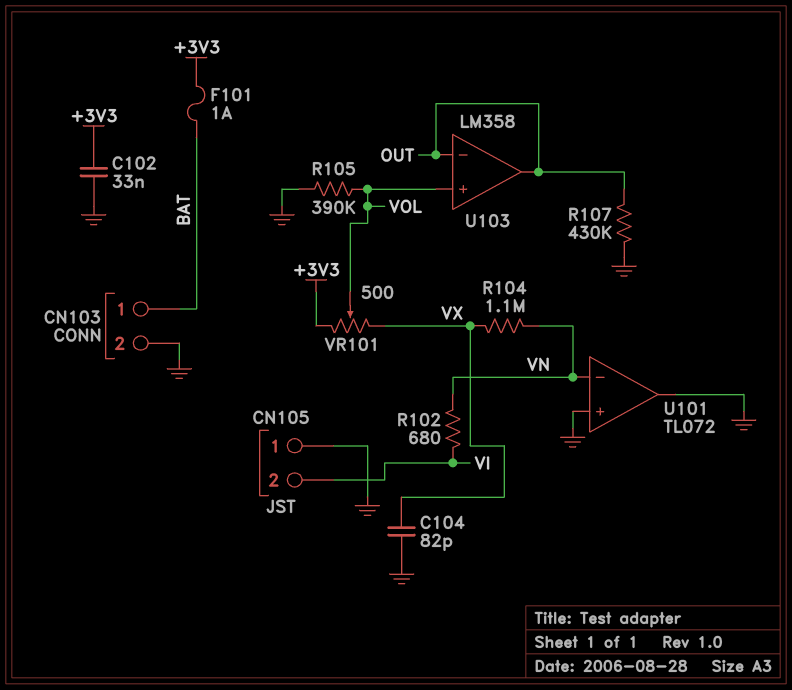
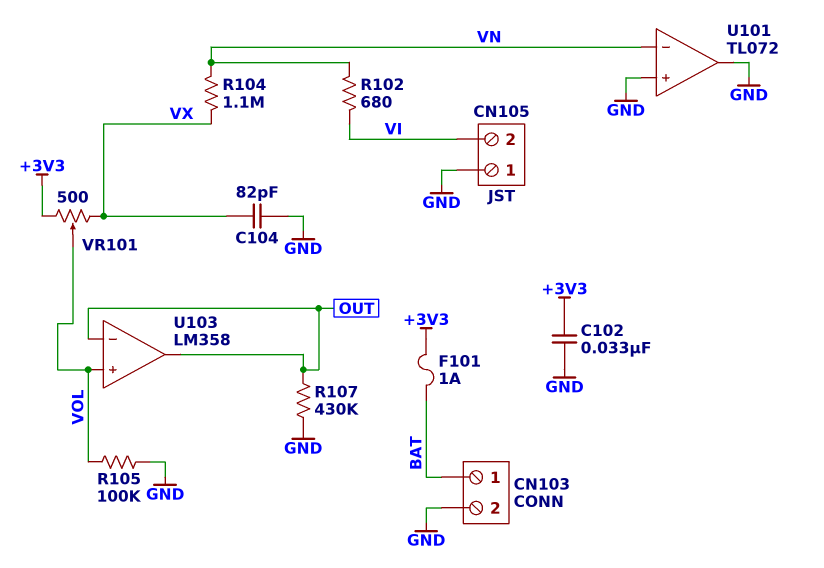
R105: 390k (GND, VOL) -> 100k (GND, VOL)

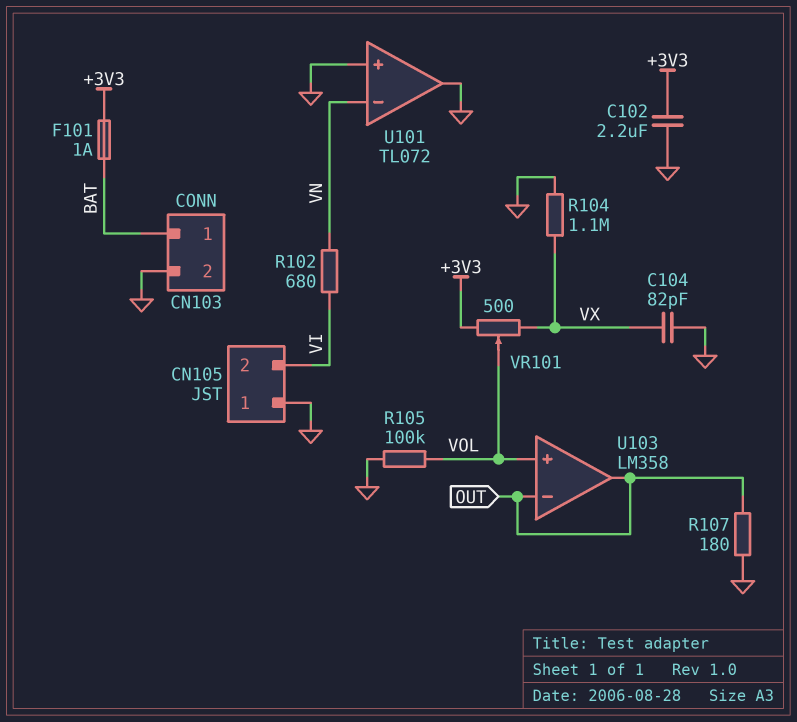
C102: 33nF (+3V3, GND) -> 2.2uF (+3V3, GND)
R104: 1.1M (VN, VX) -> 1.1M (GND, VX)
R107: 430k (GND, OUT) -> 180 (GND, OUT)

